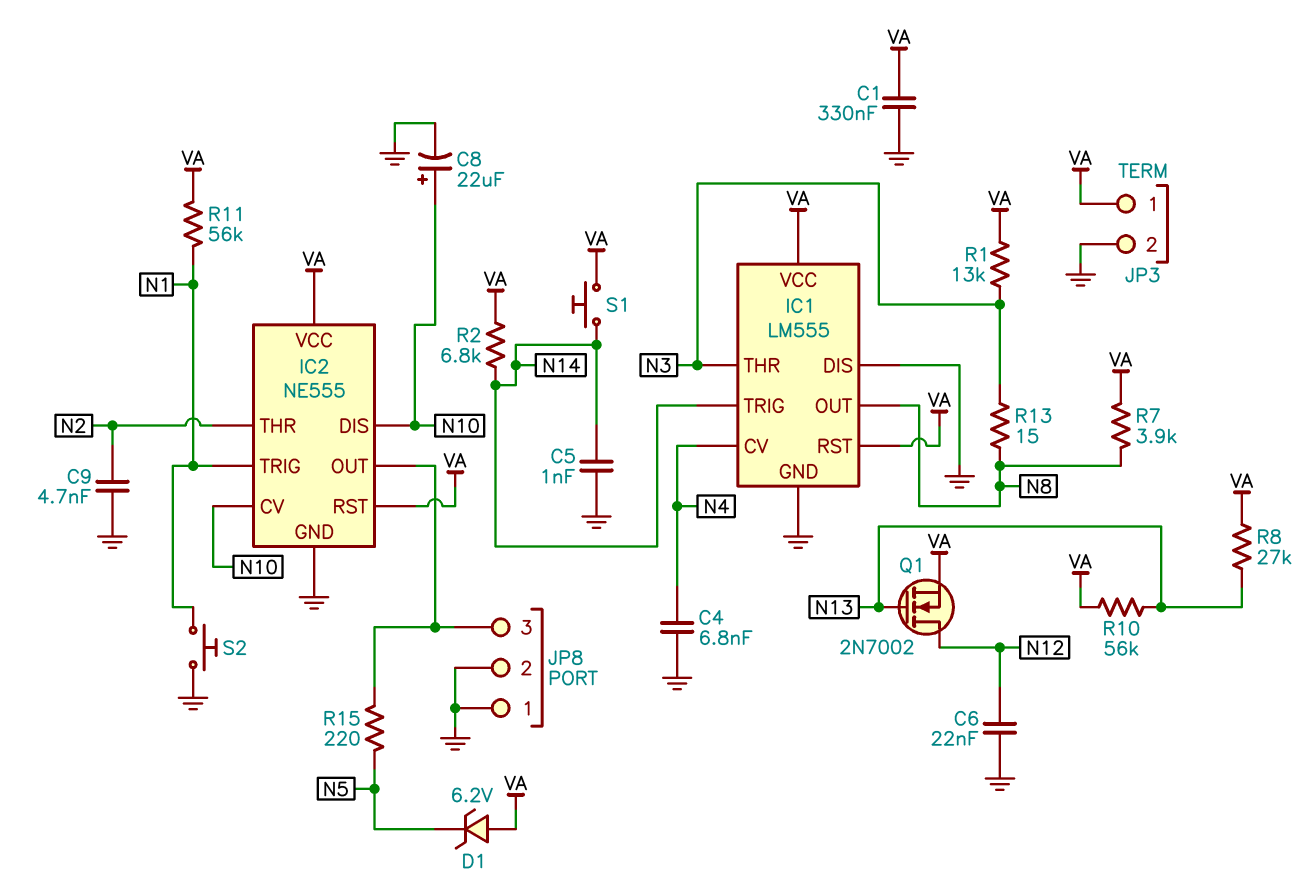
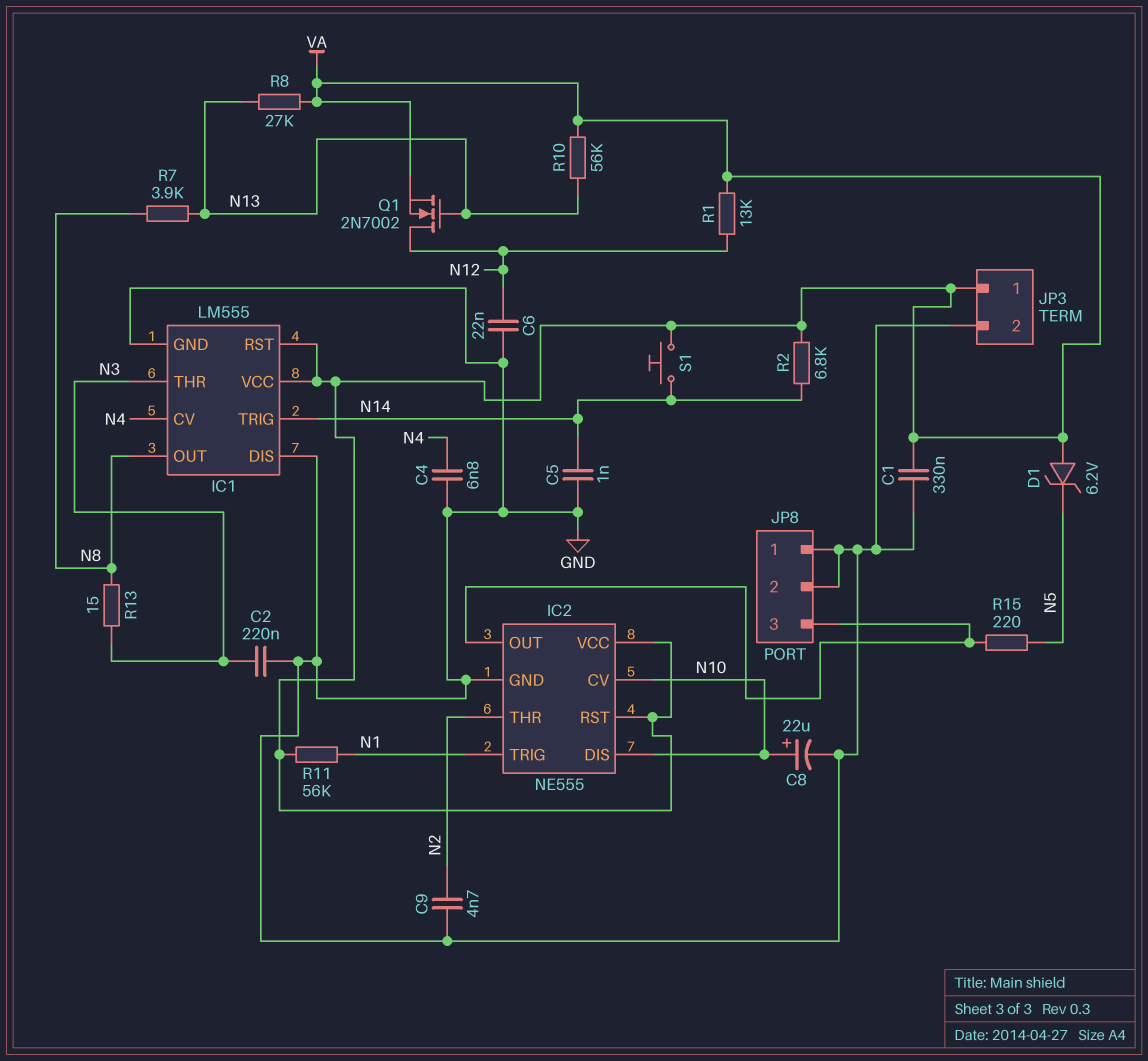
C2: none -> 220nF (GND, N3)
R1: 13k (N3, VA) -> 13k (N12, VA)
R7: 3.9k (N8, VA) -> 3.9k (N8, N13)
S2: button (GND, N1) -> none

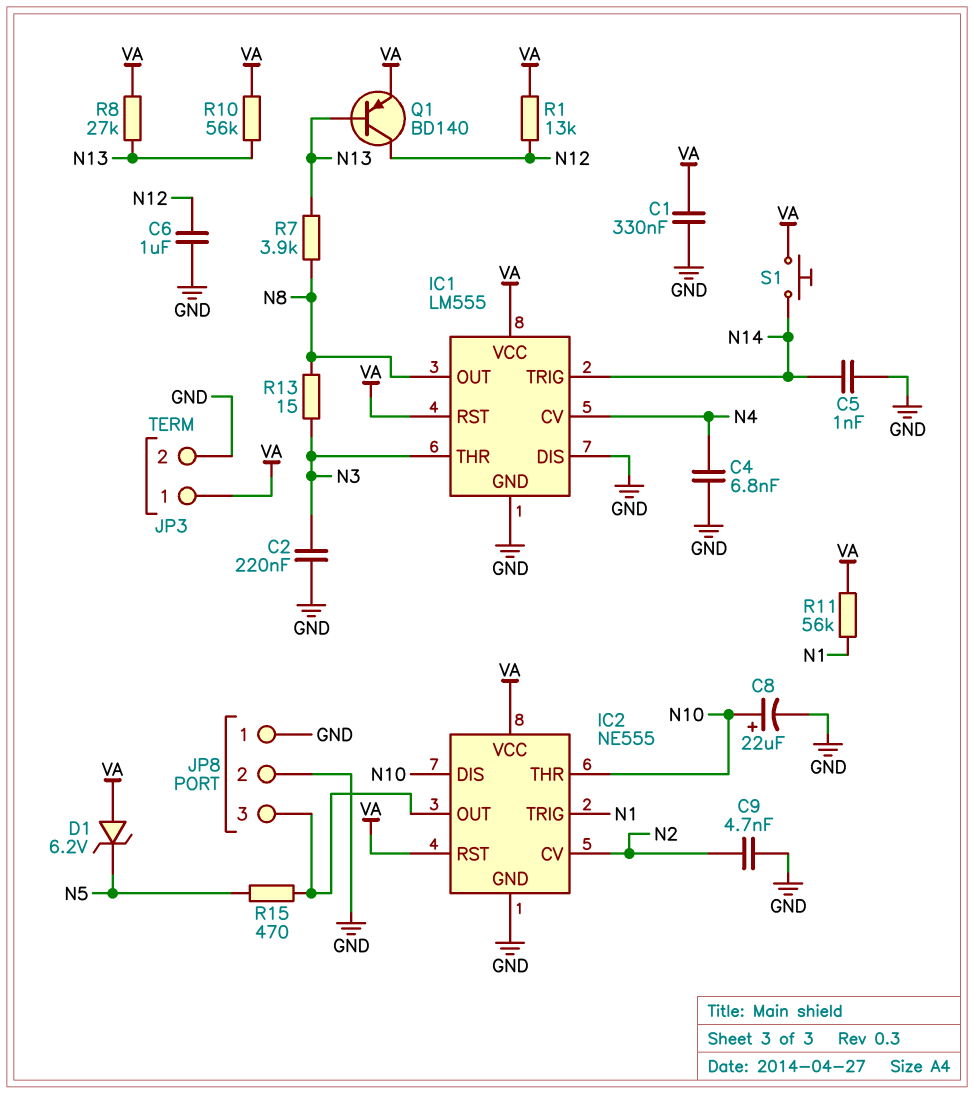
C6: 22nF (GND, N12) -> 1uF (GND, N12)
IC2 pin CV: N10 -> N2
IC2 pin THR: N2 -> N10
Q1: NMOS 2N7002 (G N13, D N12, S VA) -> PNP BD140 (B N13, C N12, E VA)
R2: 6.8k (N14, VA) -> none
R15: 220 (IC2/OUT, N5) -> 470 (IC2/OUT, N5)

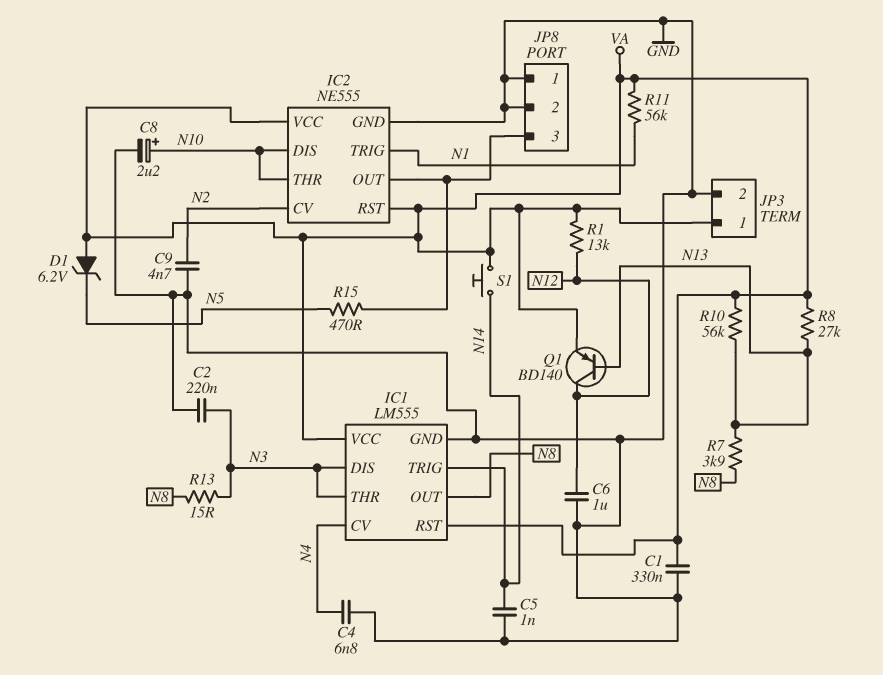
C8: 22uF (plus N10, minus GND) -> 2.2uF (plus N10, minus GND)
IC1 pin DIS: GND -> N3

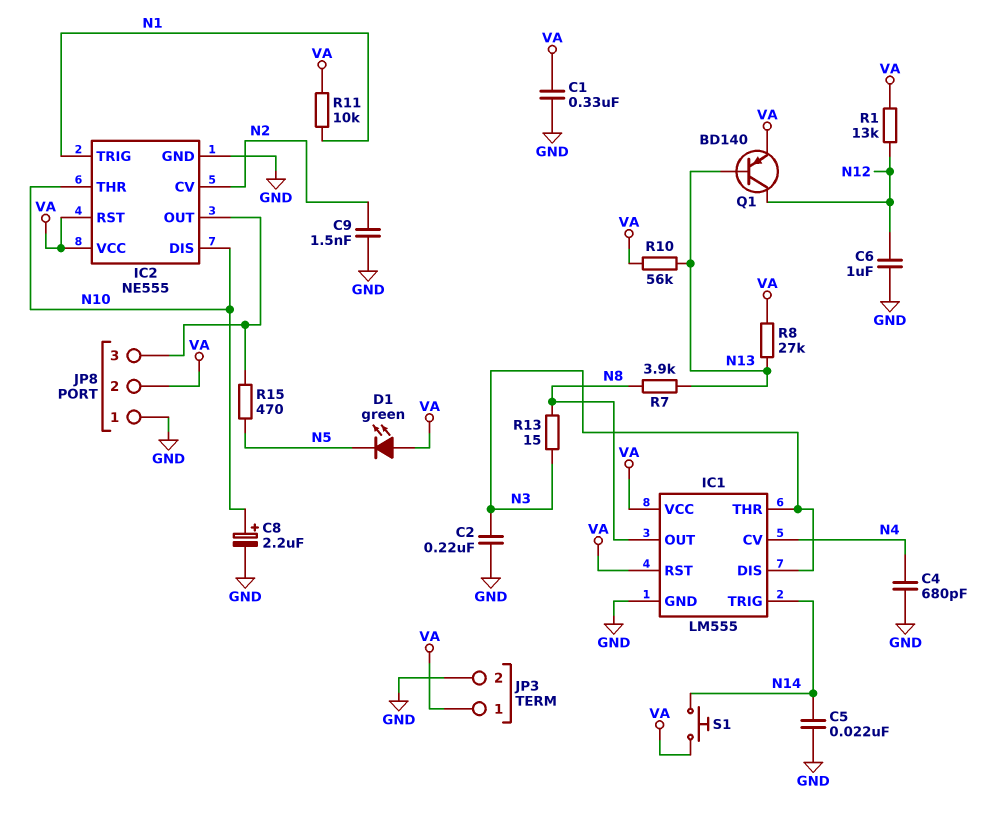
C4: 6.8nF (GND, N4) -> 680pF (GND, N4)
C5: 1nF (GND, N14) -> 22nF (GND, N14)
C9: 4.7nF (GND, N2) -> 1.5nF (GND, N2)
D1: zener 6.2V (A VA, K N5) -> LED green (A VA, K N5)
JP8 pin 2: GND -> VA
R11: 56k (N1, VA) -> 10k (N1, VA)

